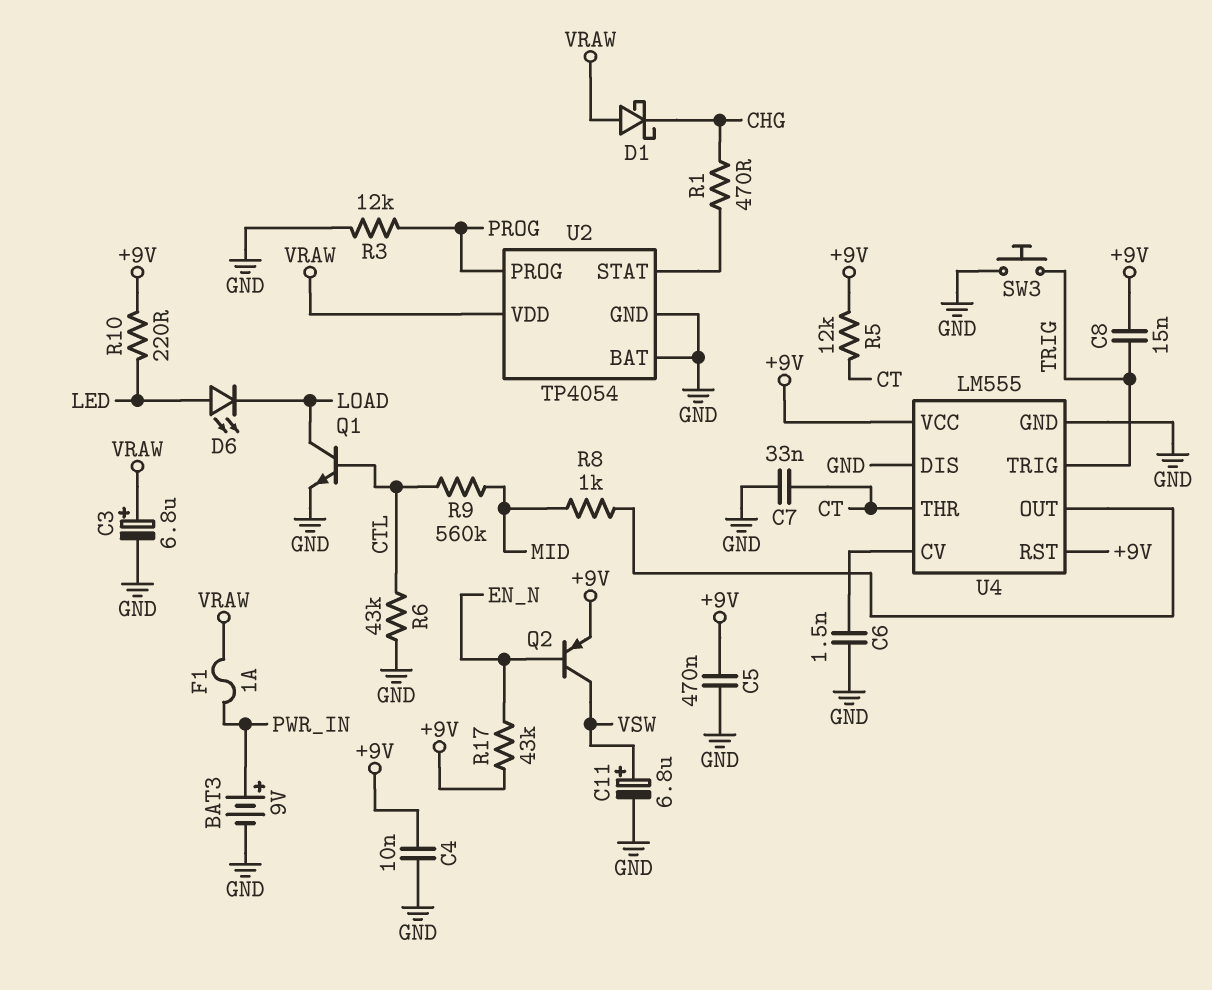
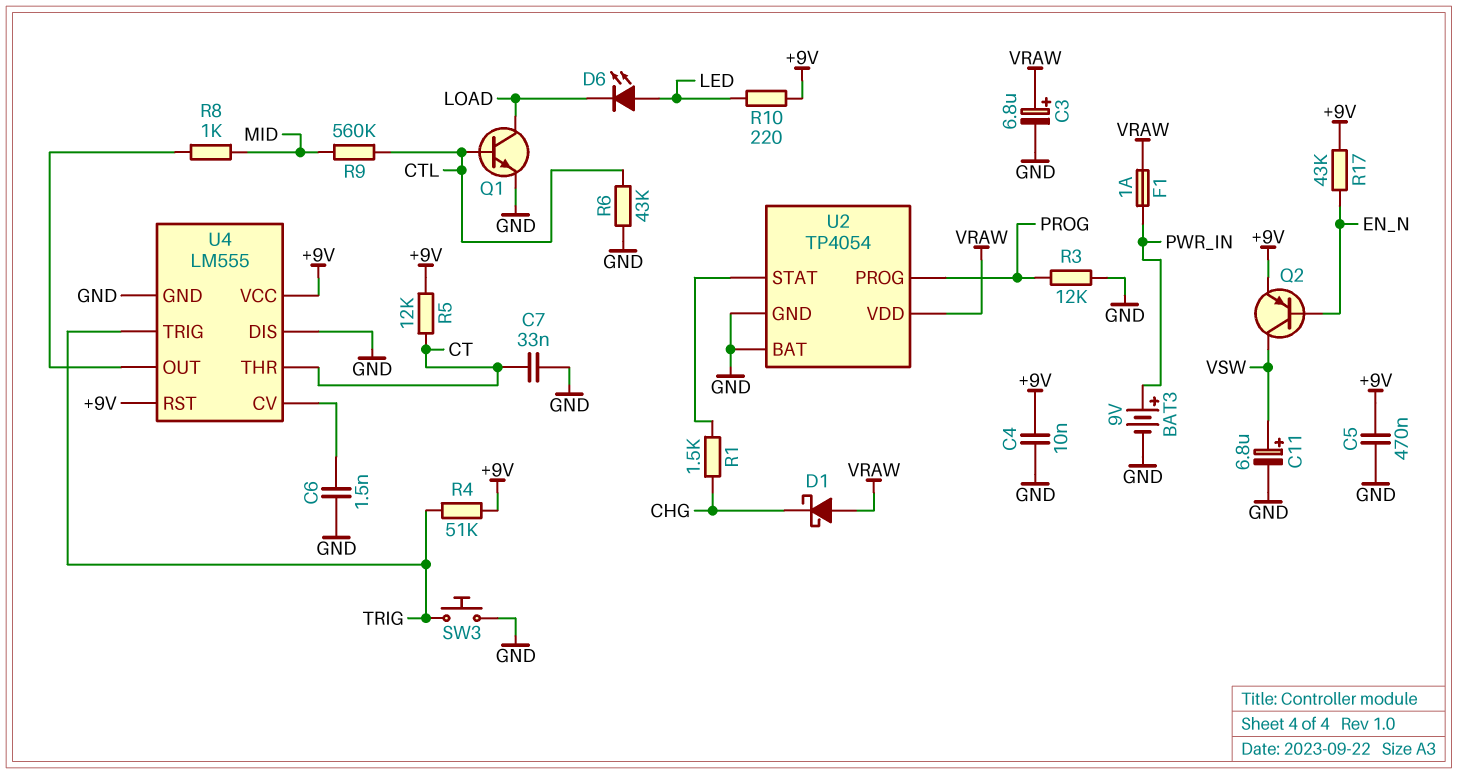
C8: 15nF (+9V, TRIG) -> none
R1: 470 (CHG, U2/STAT) -> 1.5k (CHG, U2/STAT)
R4: none -> 51k (+9V, TRIG)

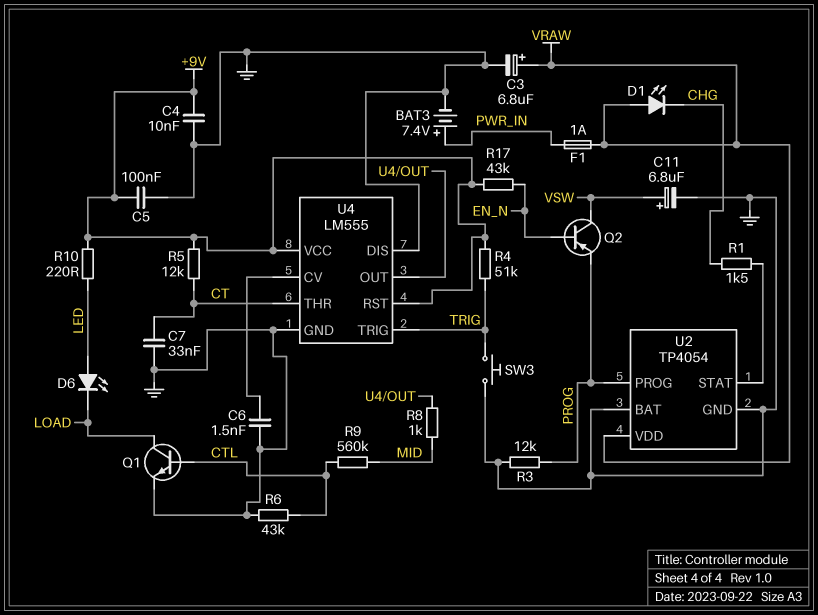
BAT3: 9V (plus PWR_IN, minus GND) -> 7.4V (plus PWR_IN, minus GND)
C5: 470nF (+9V, GND) -> 100nF (+9V, GND)
D1: schottky (A VRAW, K CHG) -> LED (A VRAW, K CHG)
Q2: PNP (B EN_N, C VSW, E +9V) -> PNP (B EN_N, C VSW, E PROG)

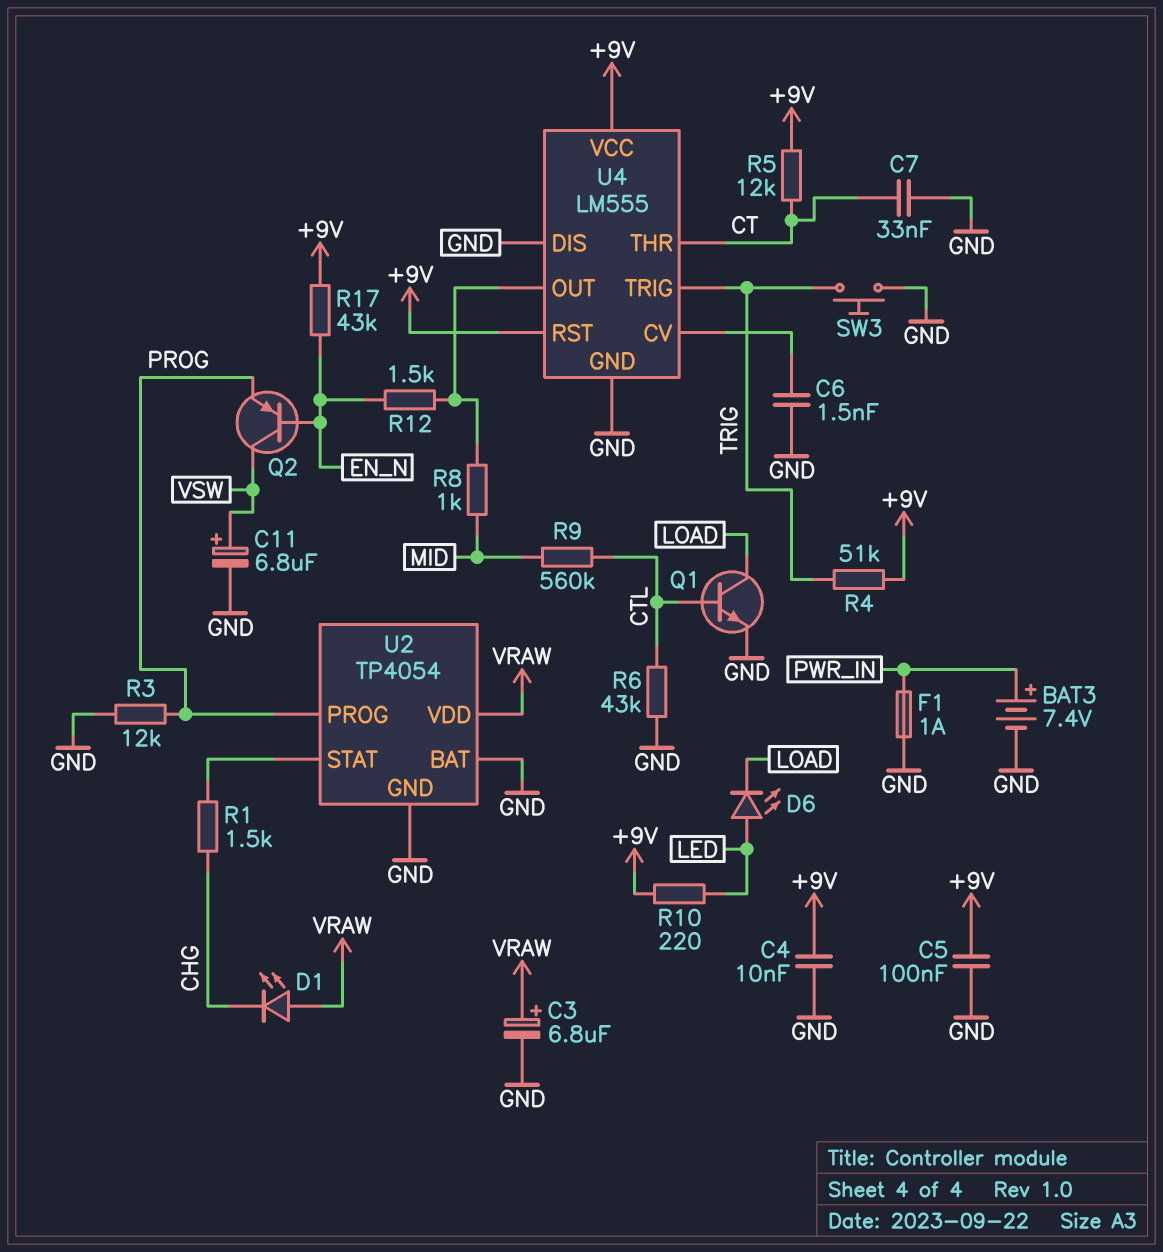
F1: 1A (PWR_IN, VRAW) -> 1A (GND, PWR_IN)
R12: none -> 1.5k (EN_N, U4/OUT)

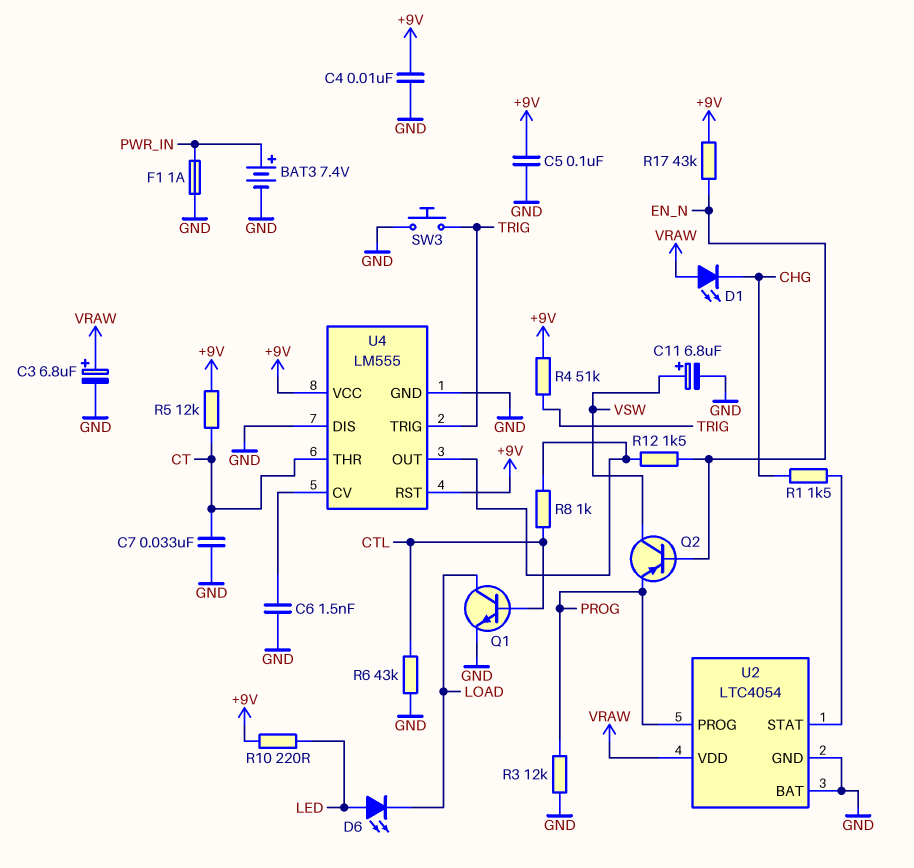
R8: 1k (MID, U4/OUT) -> 1k (CTL, U4/OUT)
R9: 560k (CTL, MID) -> none
U2: TP4054 -> LTC4054

